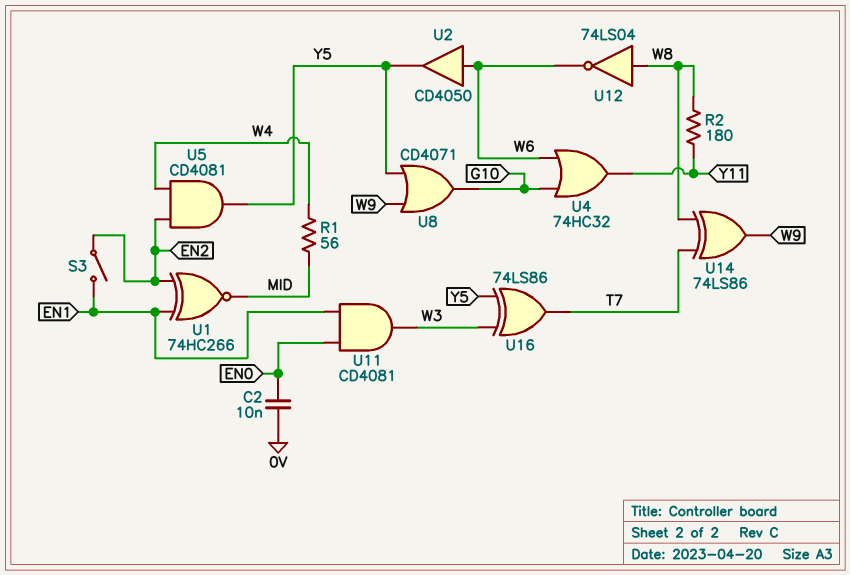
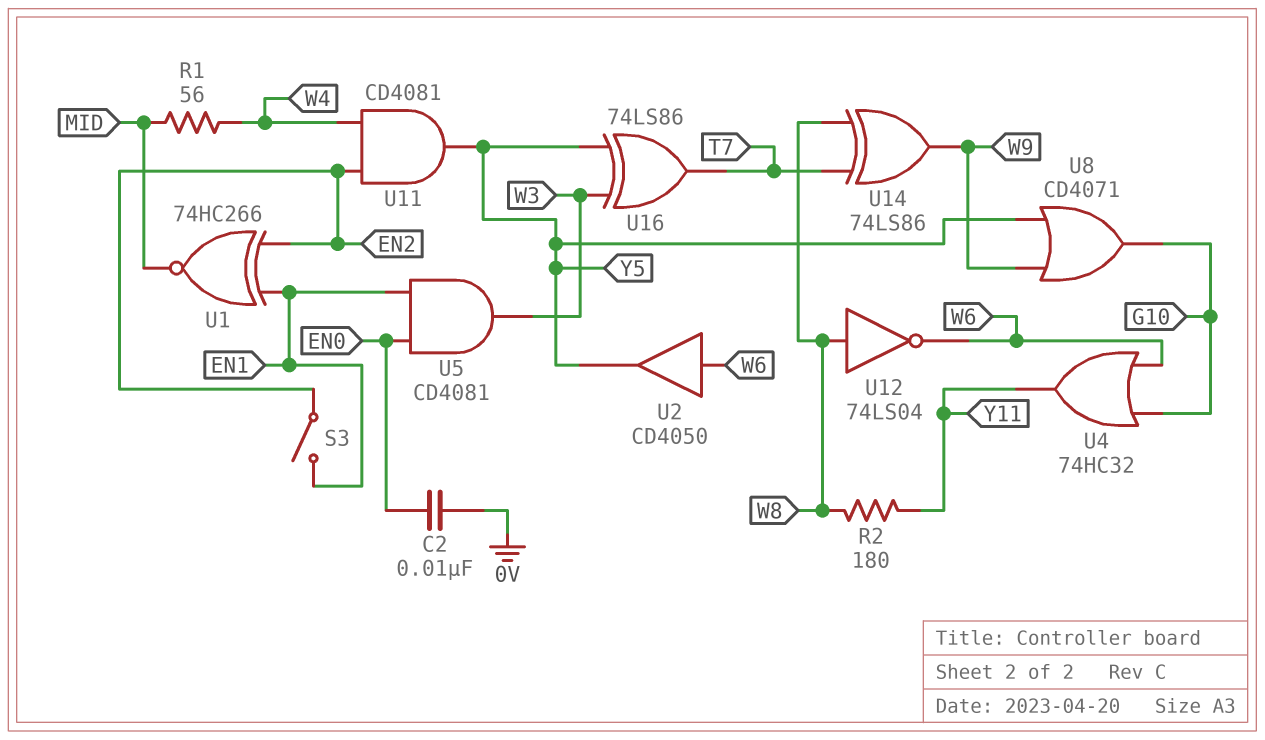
U5: AND CD4081 (in EN2, in W4, out Y5) -> AND CD4081 (in EN0, in EN1, out W3)
U11: AND CD4081 (in EN0, in EN1, out W3) -> AND CD4081 (in EN2, in W4, out Y5)

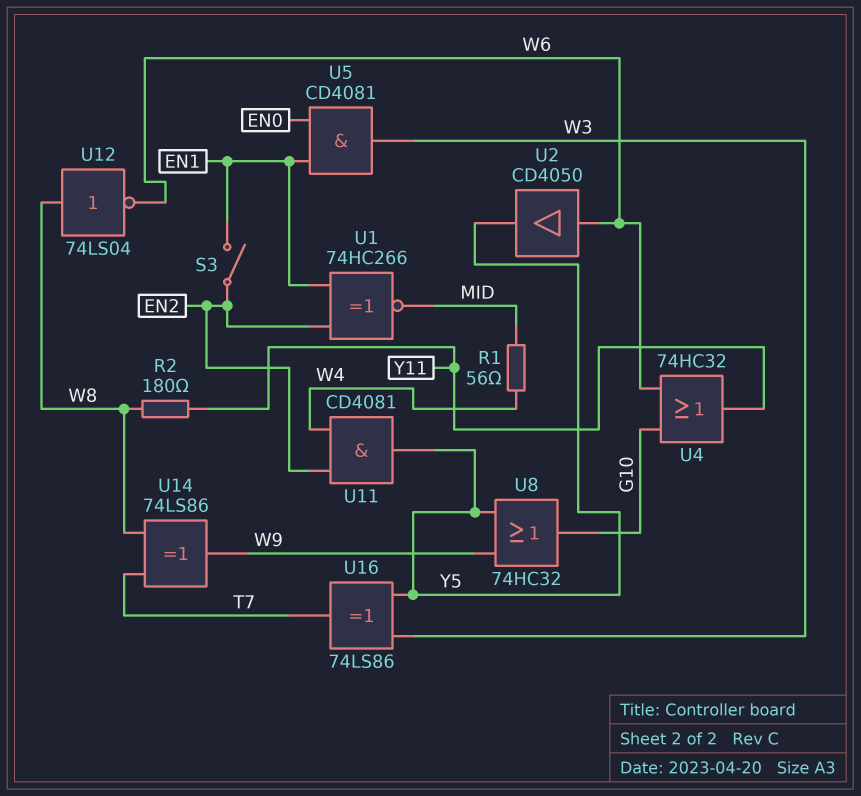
C2: 10nF (0V, EN0) -> none
U8: OR CD4071 (in W9, in Y5, out G10) -> OR 74HC32 (in W9, in Y5, out G10)

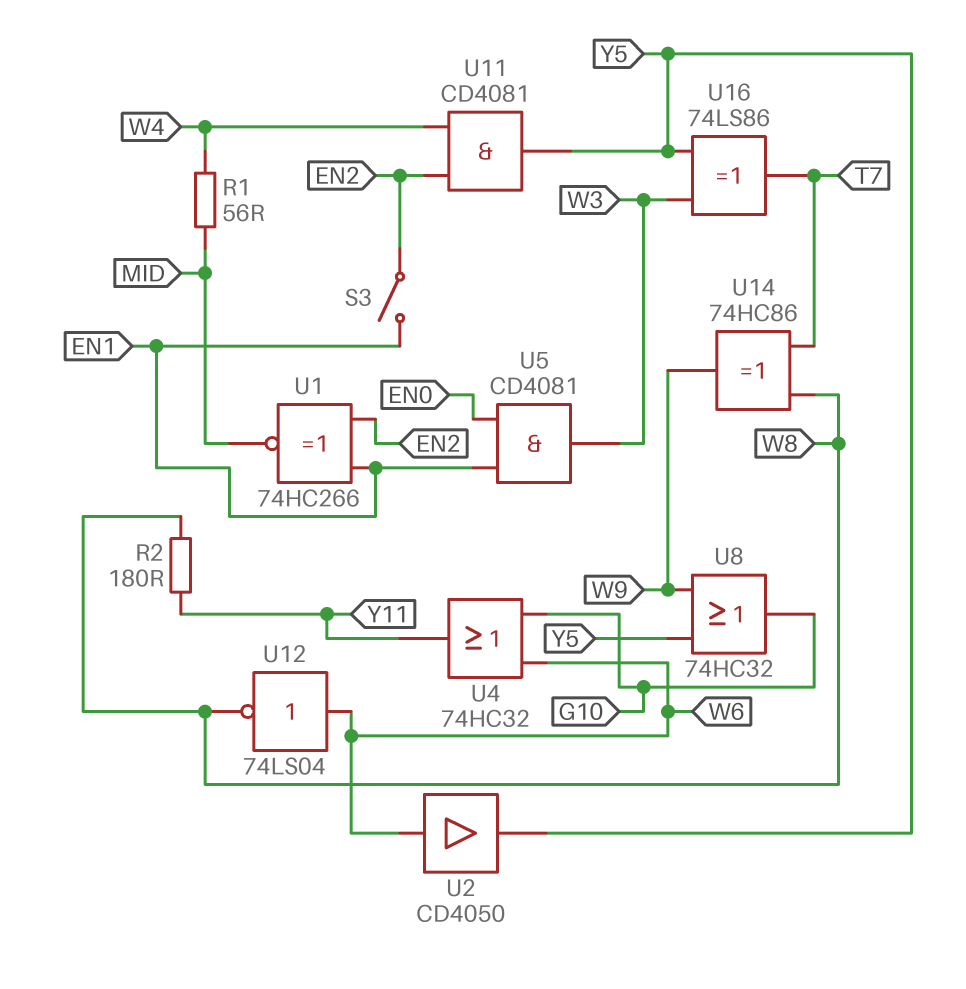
U12: NOT 74LS04 (in W8, out W6) -> NOT 74LS04 (in W6, out W8)
U14: XOR 74LS86 (in T7, in W8, out W9) -> XOR 74HC86 (in T7, in W8, out W9)

